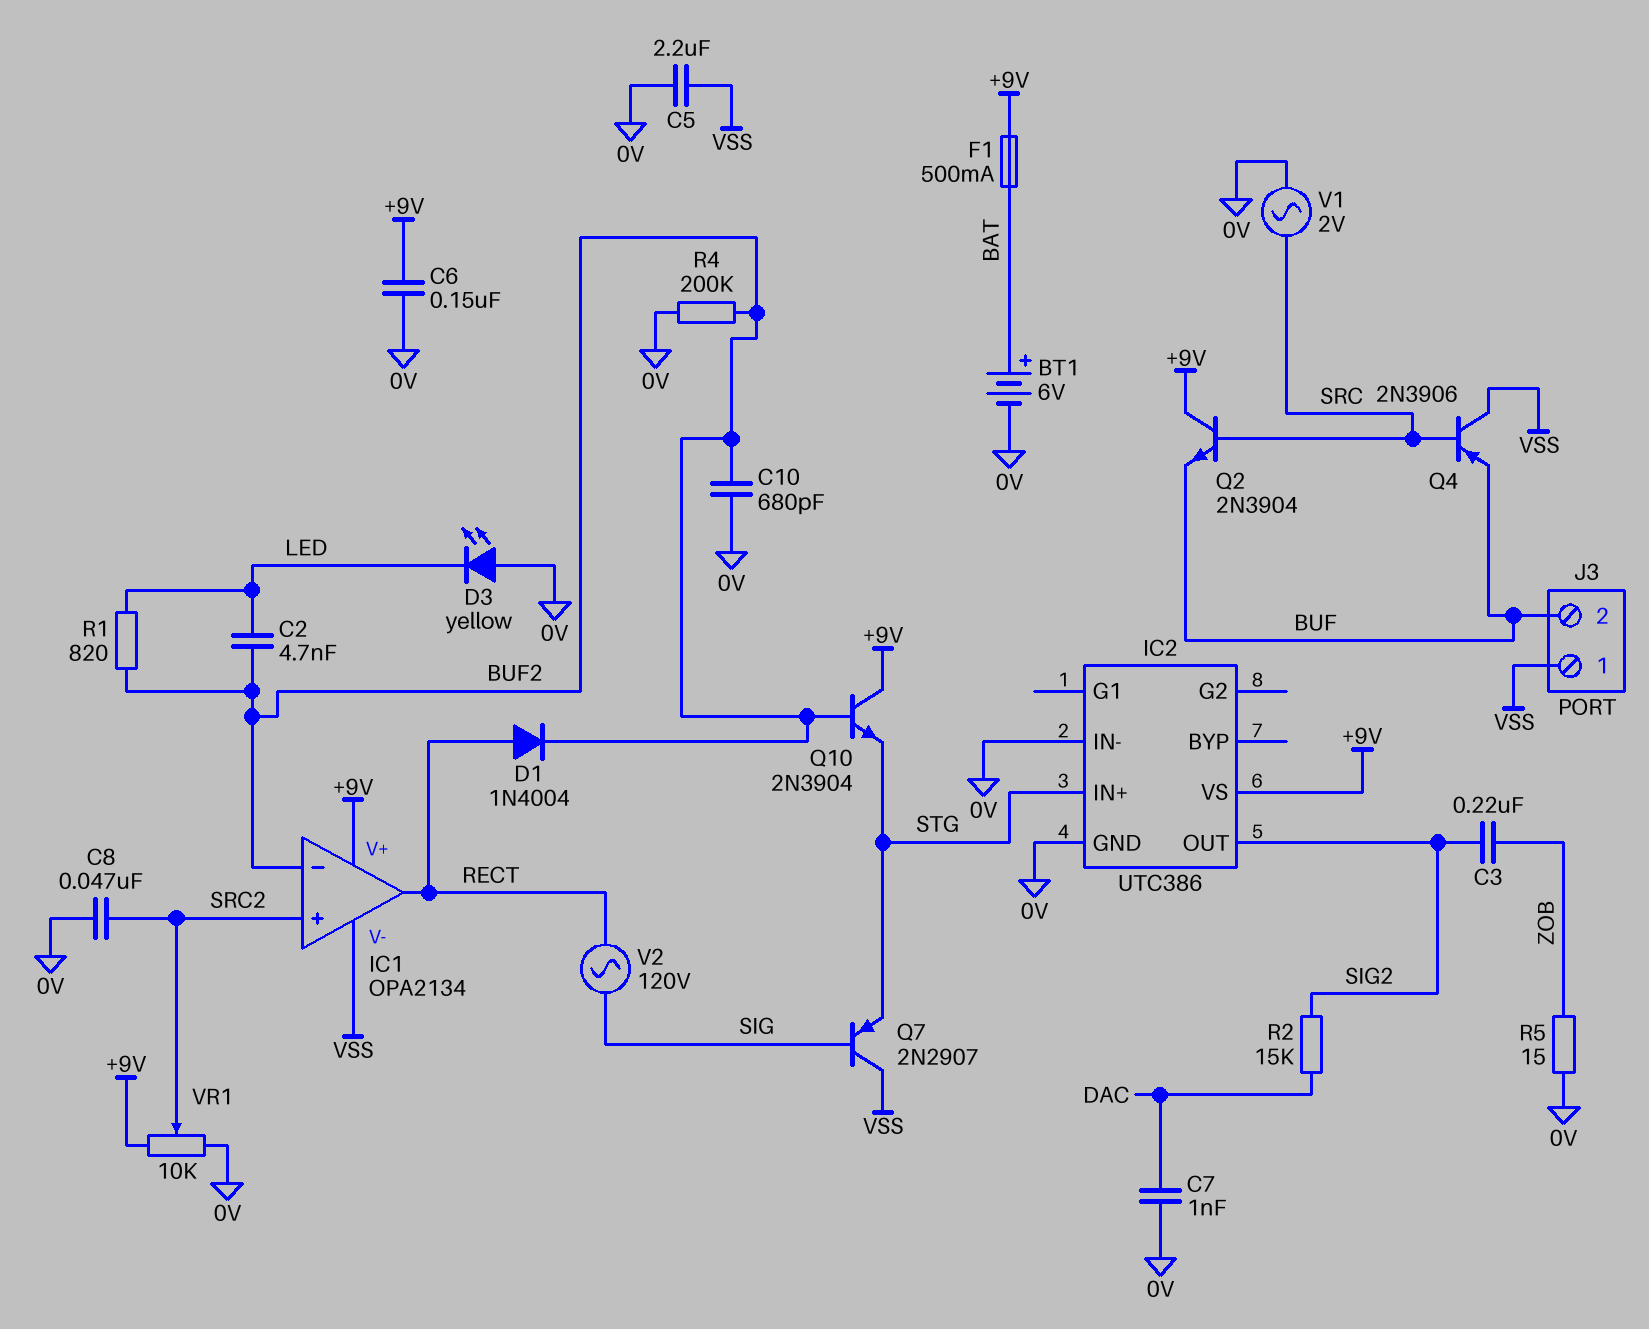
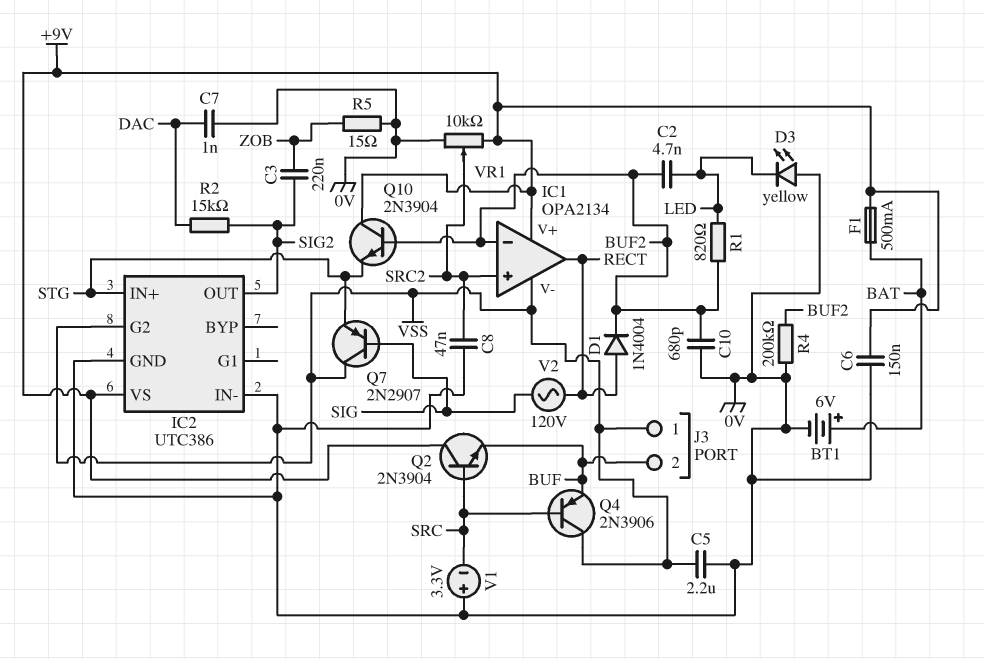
IC2 pin G2: none -> VSS
V1: AC 2V (0V, SRC) -> 3.3V (plus 0V, minus SRC)

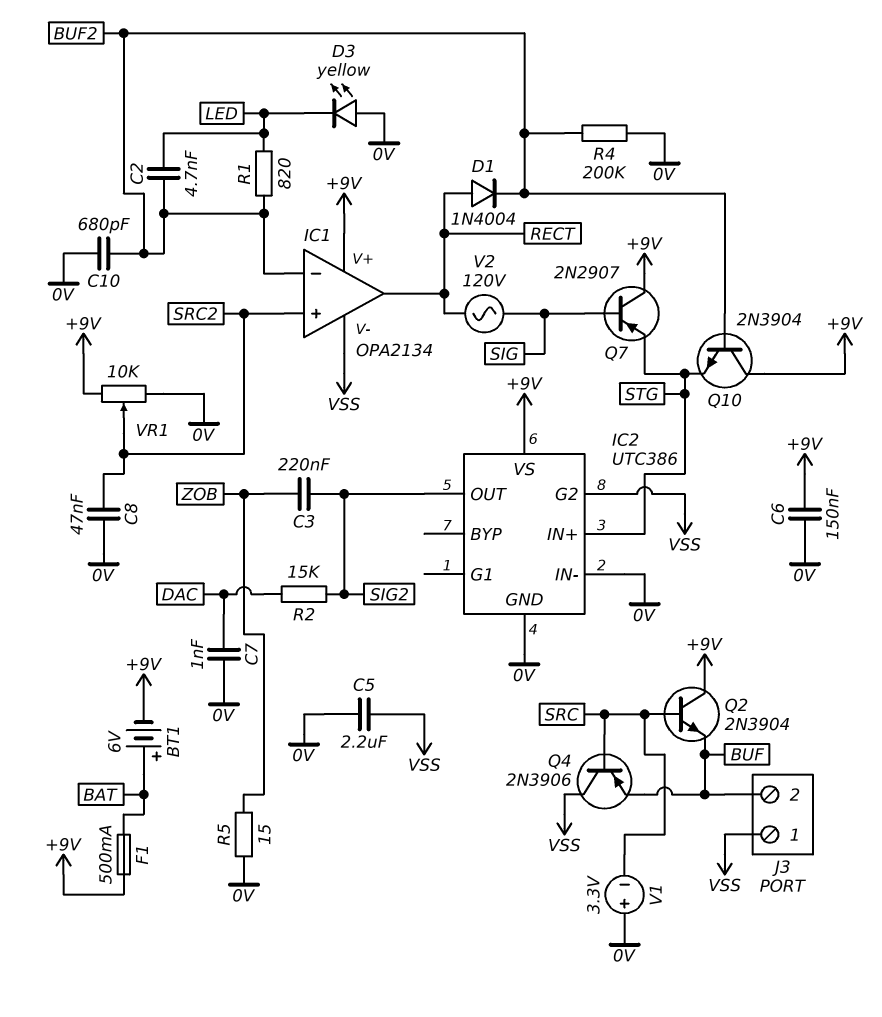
BT1: 6V (plus BAT, minus 0V) -> 6V (plus BAT, minus +9V)
Q7: PNP 2N2907 (B SIG, C VSS, E STG) -> PNP 2N2907 (B SIG, C +9V, E STG)

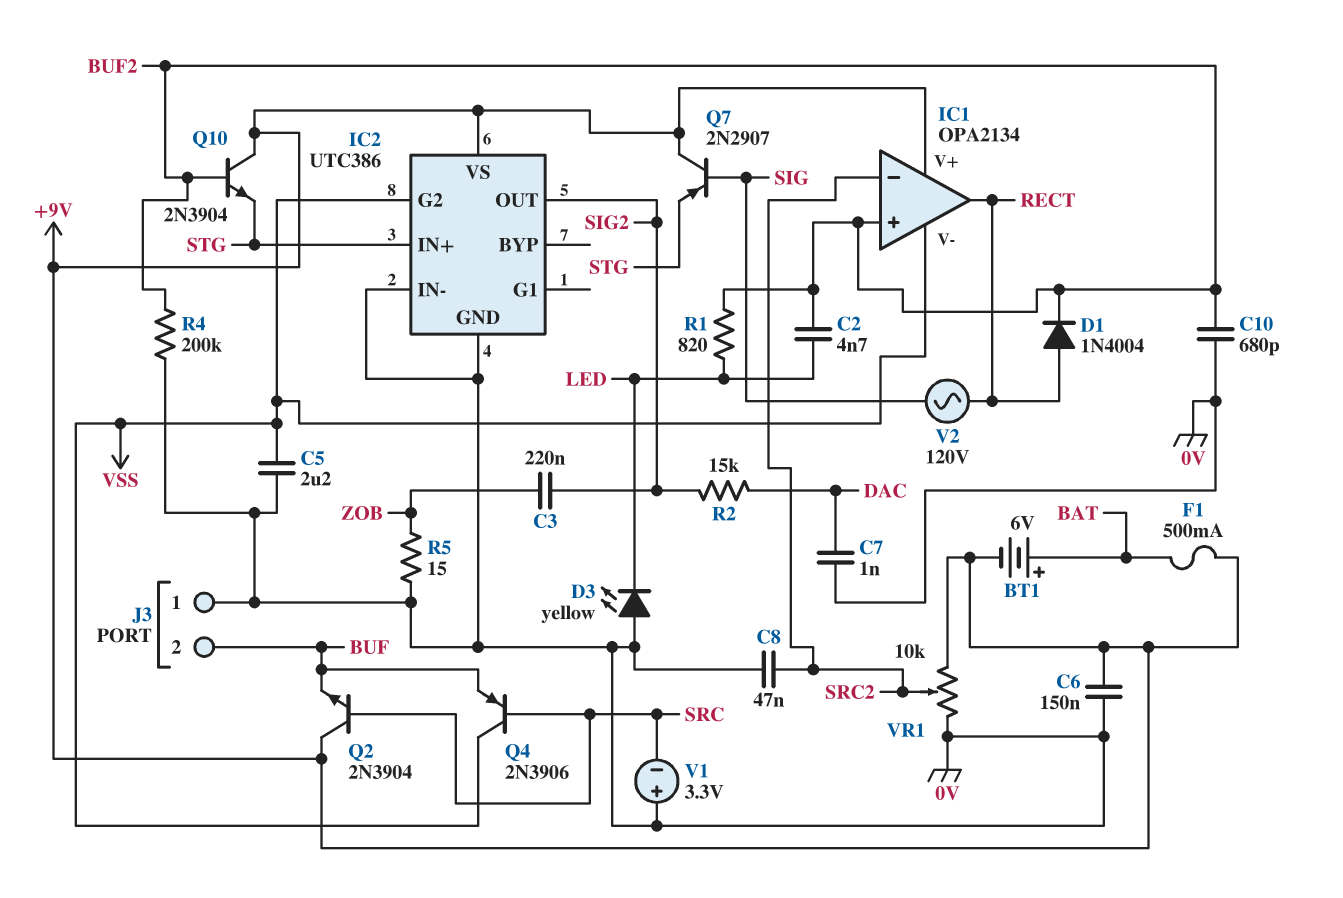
IC1 pin in+: SRC2 -> BUF2
IC1 pin in-: BUF2 -> SRC2
J3 pin 1: VSS -> 0V

